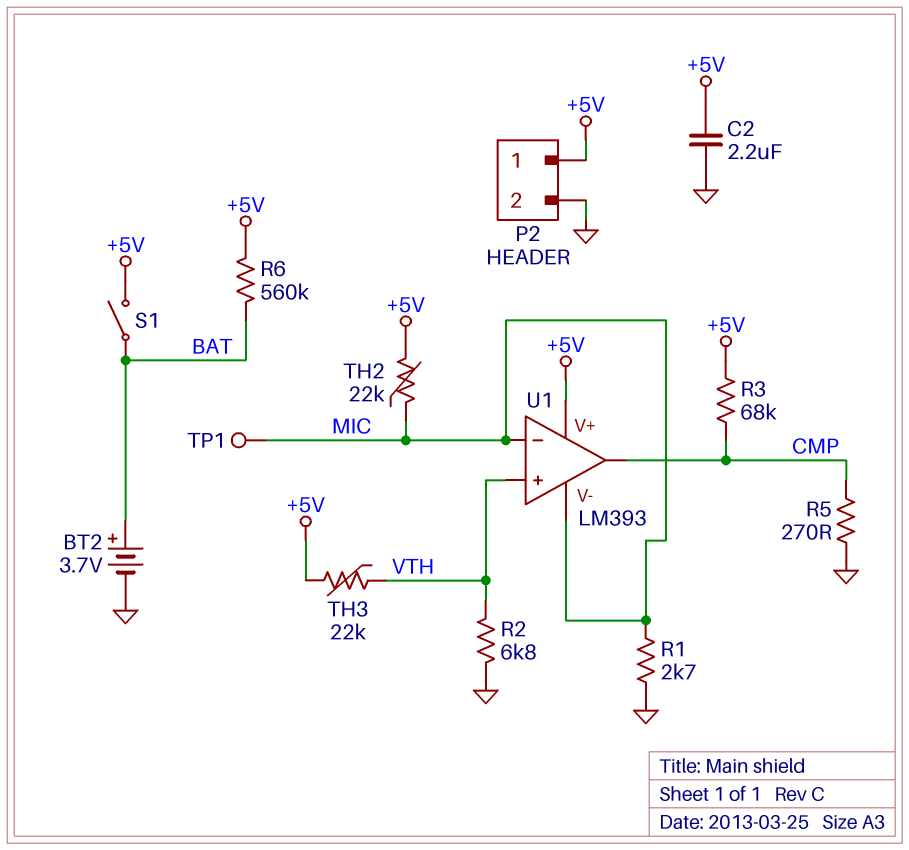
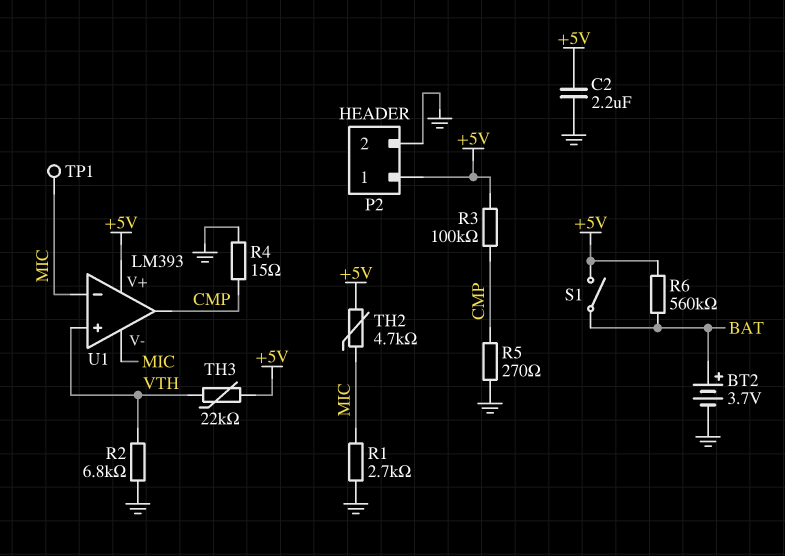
R3: 68k (+5V, CMP) -> 100k (+5V, CMP)
R4: none -> 15 (CMP, GND)
TH2: 22k (+5V, MIC) -> 4.7k (+5V, MIC)

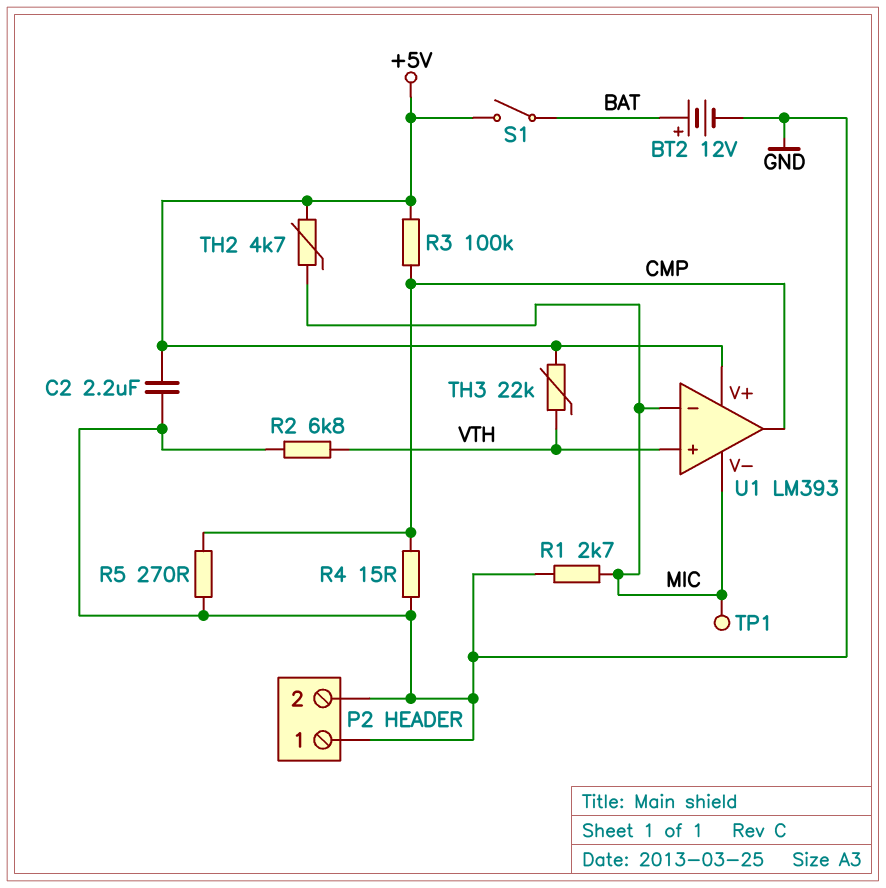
BT2: 3.7V (plus BAT, minus GND) -> 12V (plus BAT, minus GND)
P2 pin 1: +5V -> GND
R6: 560k (+5V, BAT) -> none

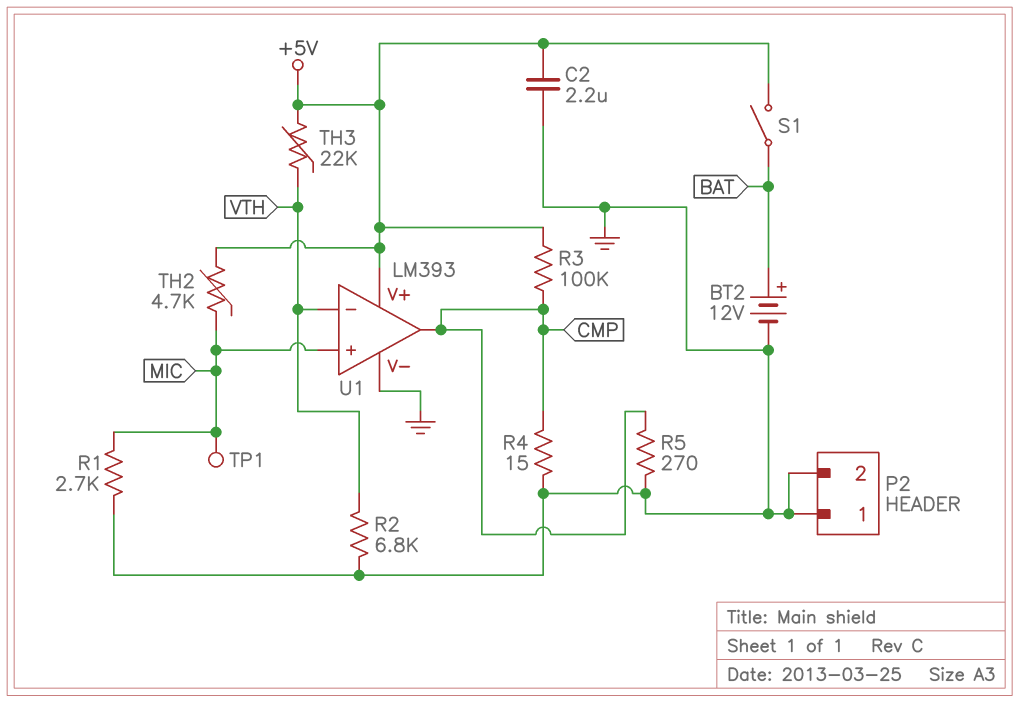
U1 pin V-: MIC -> GND
U1 pin in+: VTH -> MIC
U1 pin in-: MIC -> VTH

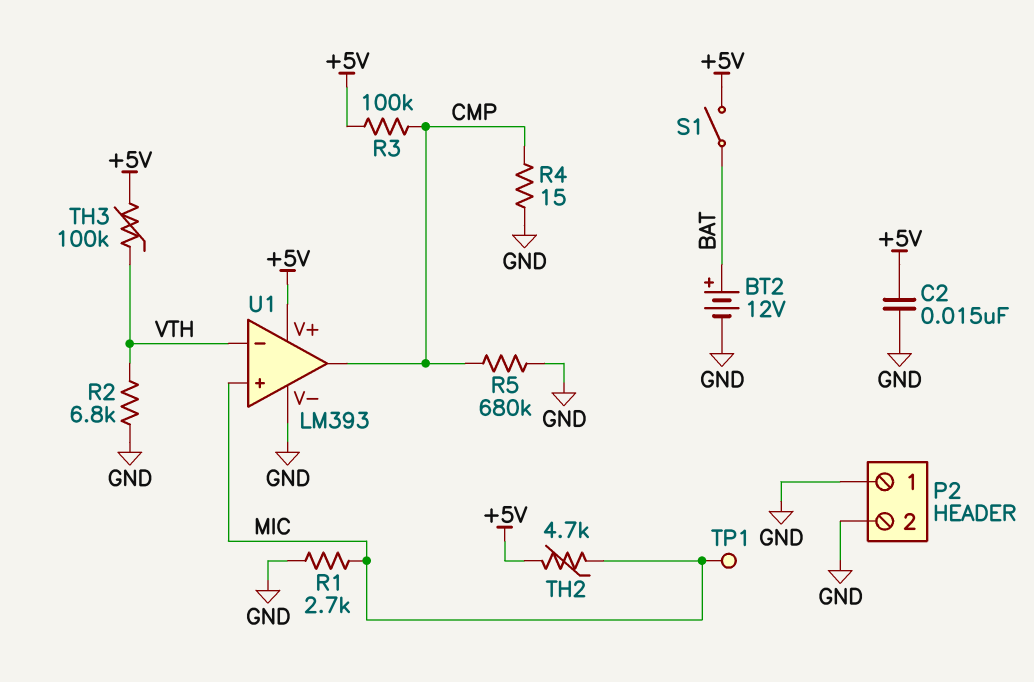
C2: 2.2uF (+5V, GND) -> 15nF (+5V, GND)
R5: 270 (CMP, GND) -> 680k (CMP, GND)
TH3: 22k (+5V, VTH) -> 100k (+5V, VTH)

